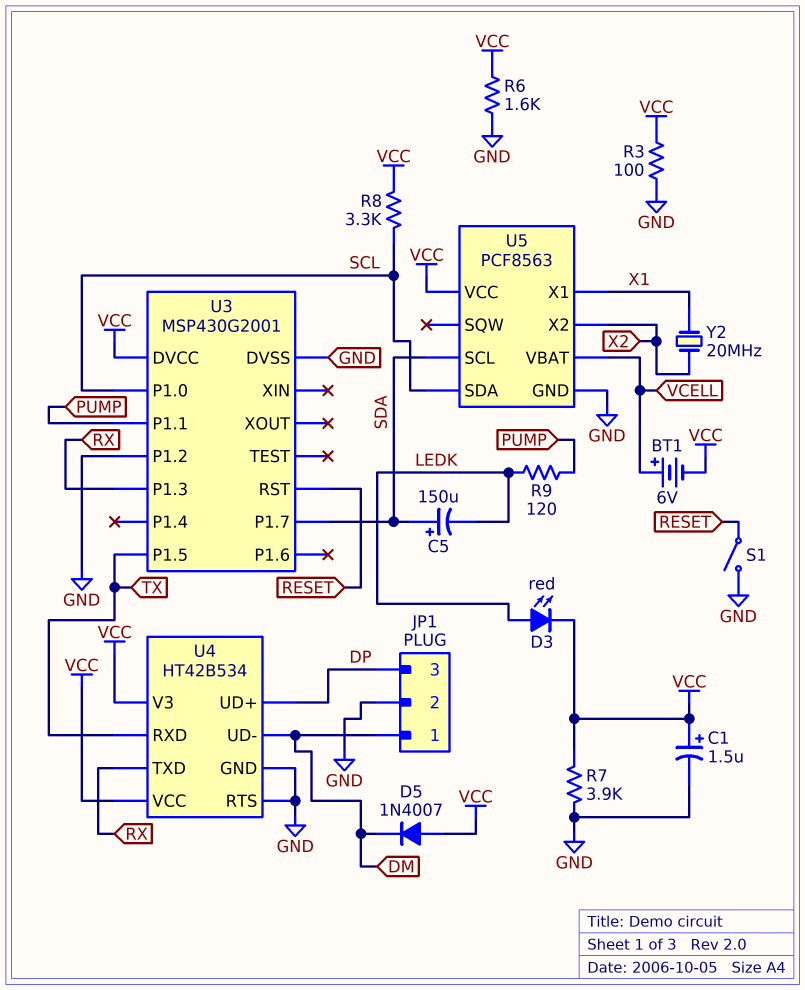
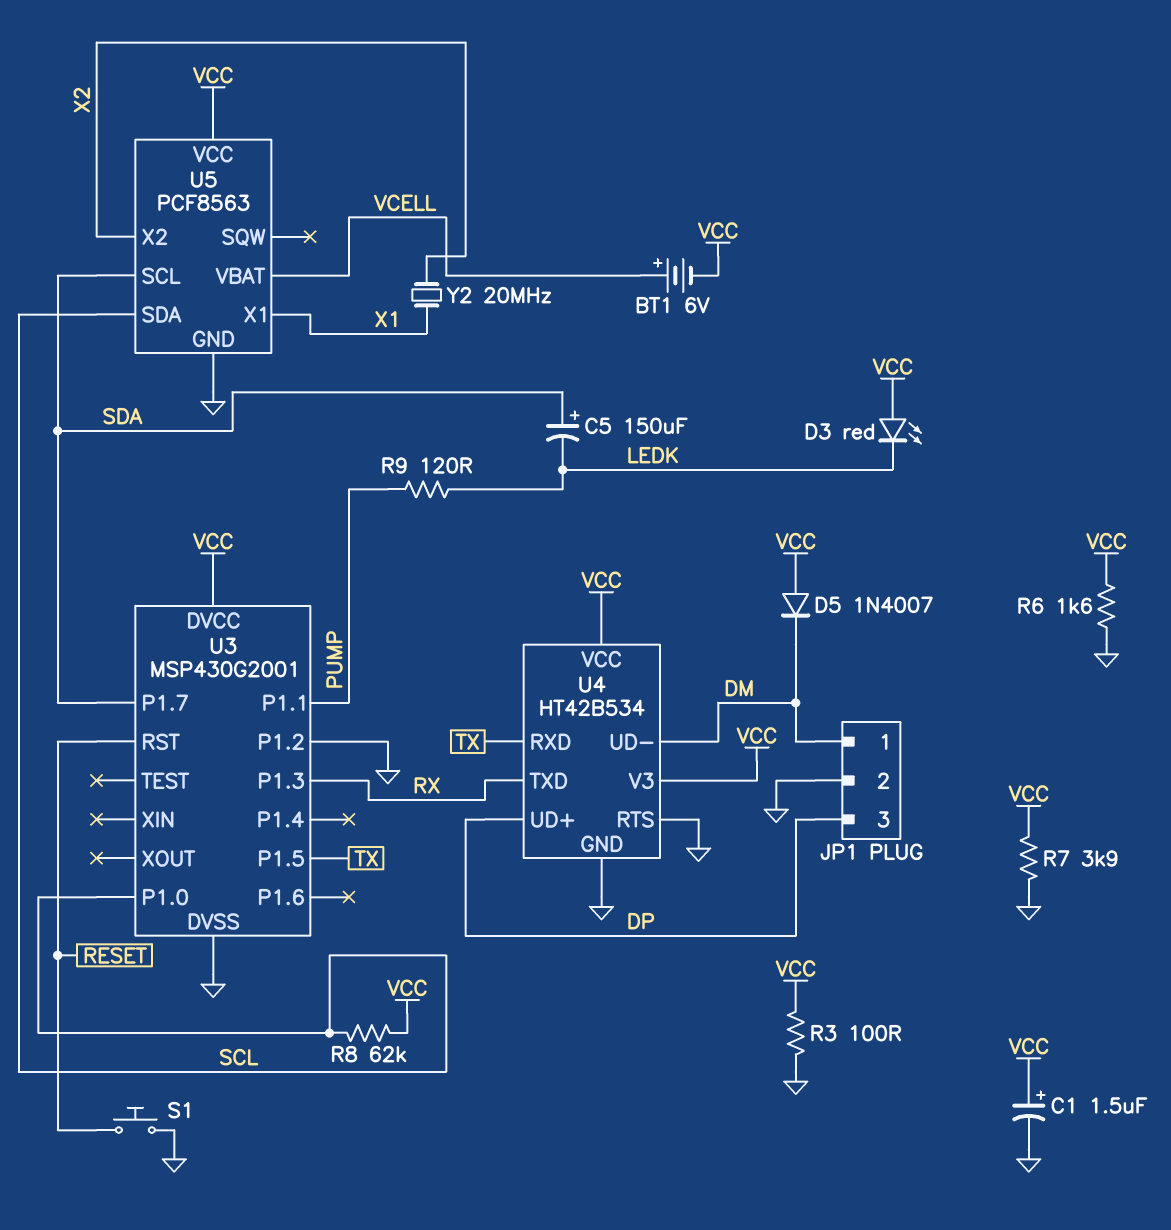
D3: LED red (A LEDK, K VCC) -> LED red (A VCC, K LEDK)
R8: 3.3k (SCL, VCC) -> 62k (SCL, VCC)
S1: switch (GND, RESET) -> button (GND, RESET)

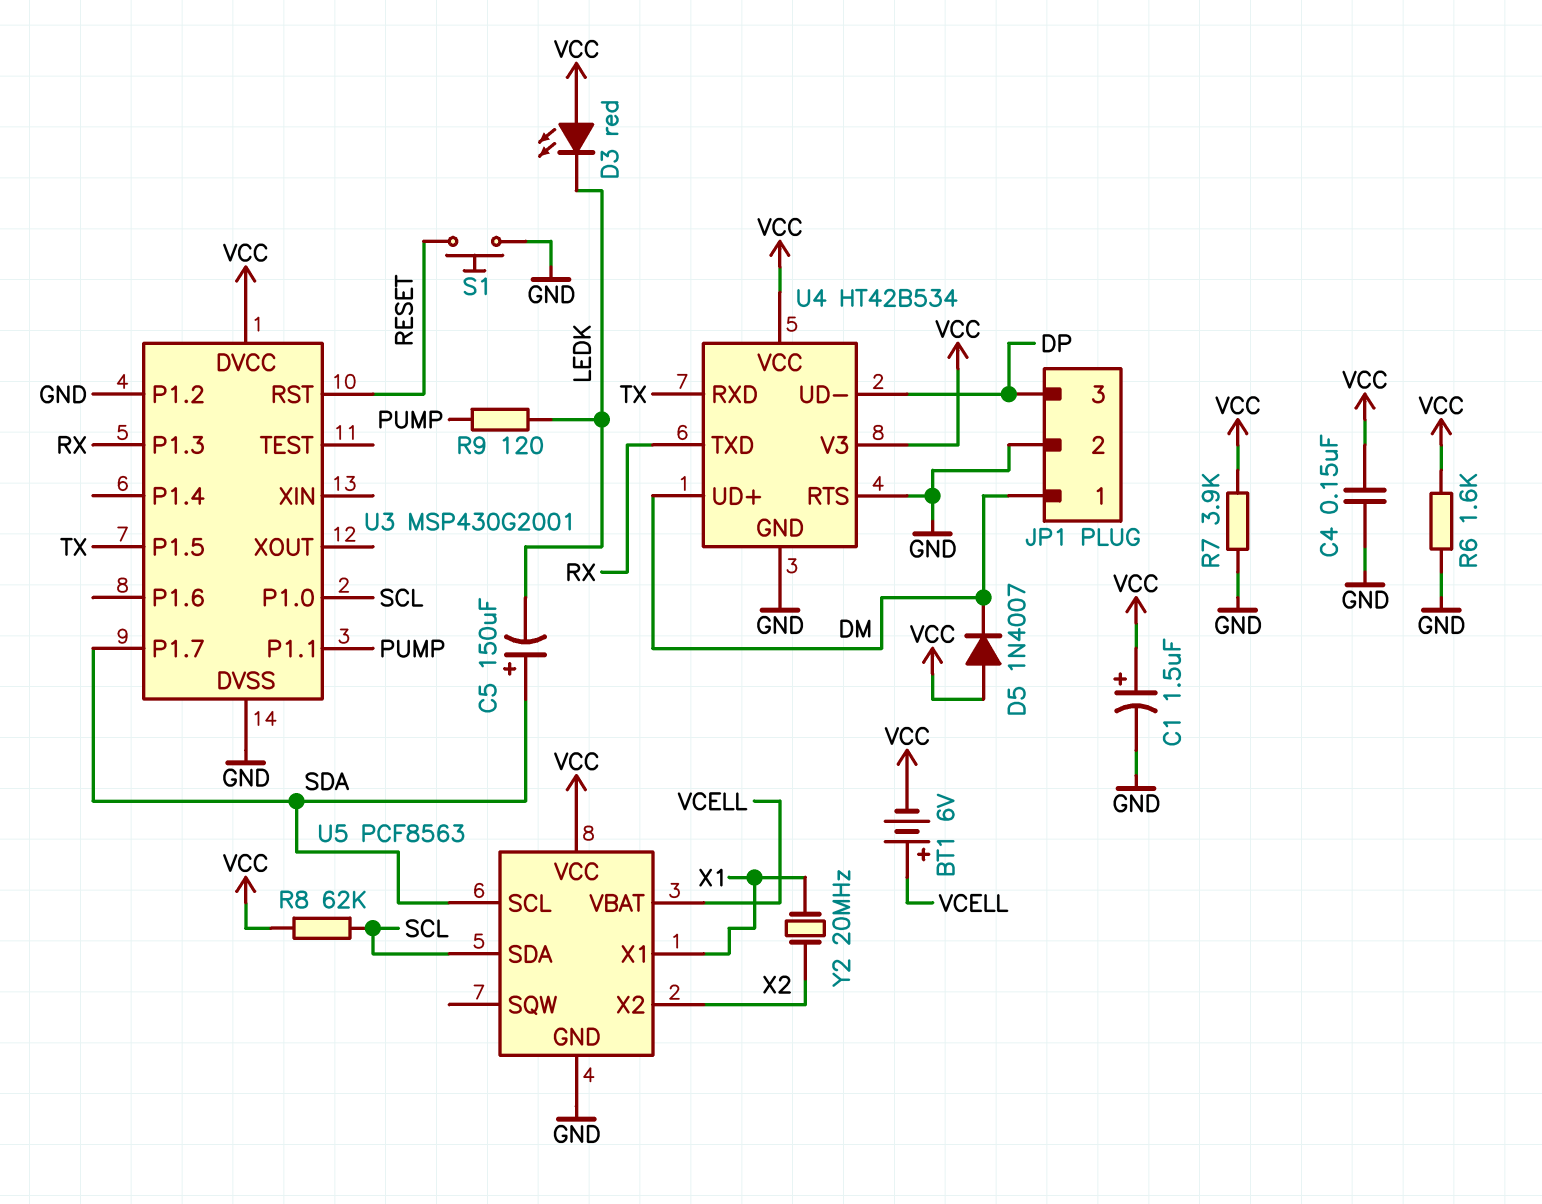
C4: none -> 150nF (GND, VCC)
R3: 100 (GND, VCC) -> none
U4 pin UD+: DP -> DM
U4 pin UD-: DM -> DP

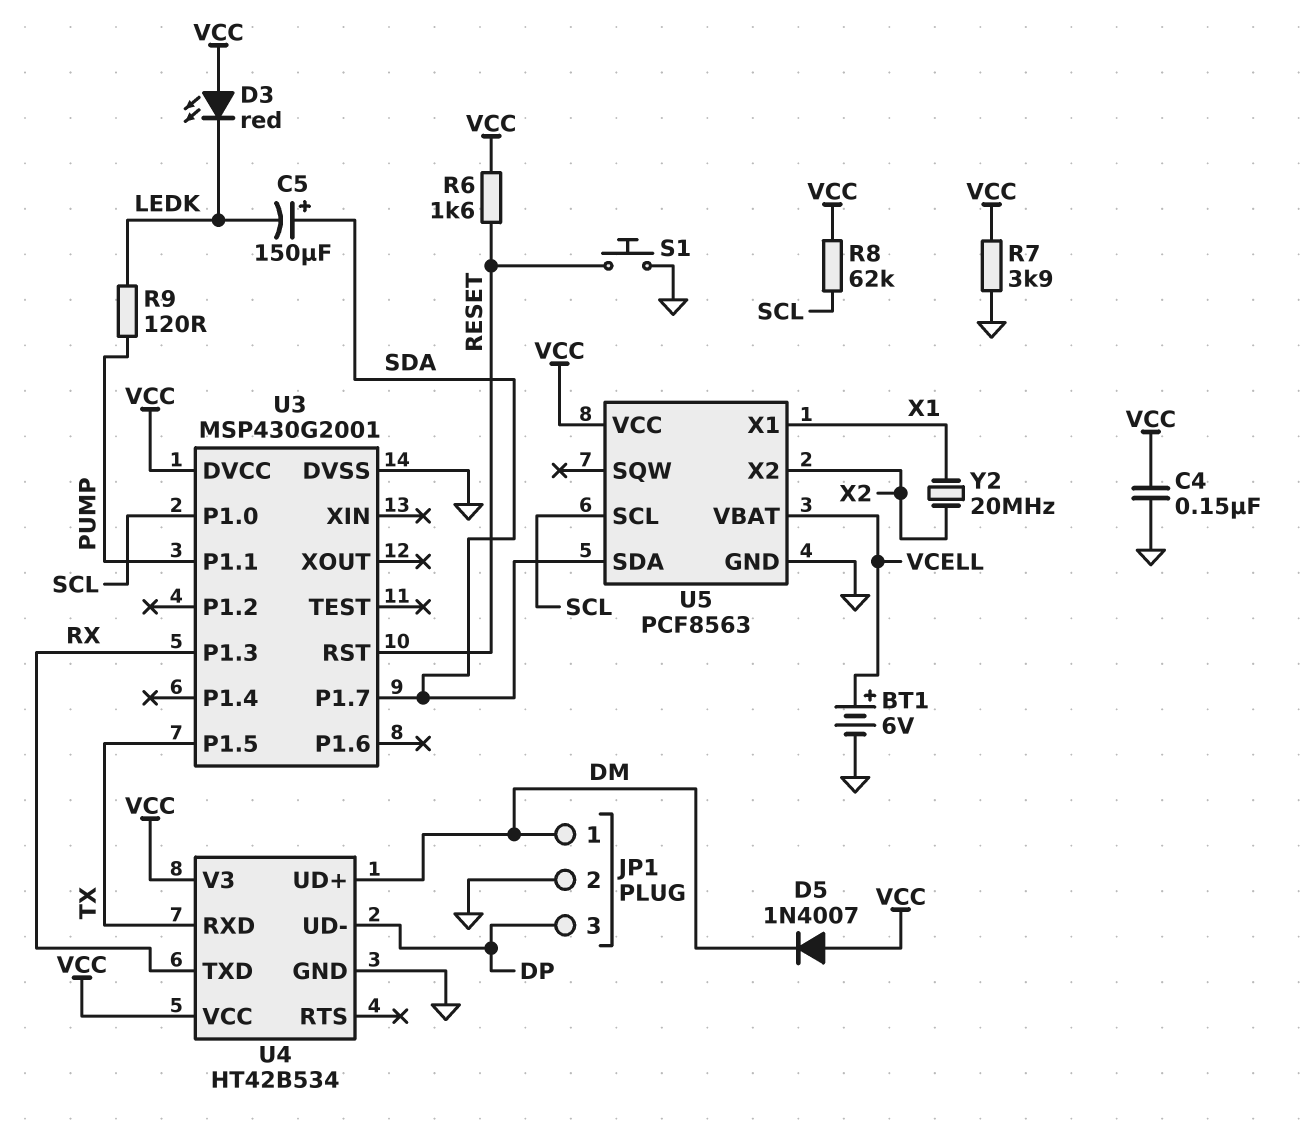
BT1: 6V (plus VCELL, minus VCC) -> 6V (plus VCELL, minus GND)
C1: 1.5uF (plus VCC, minus GND) -> none
R6: 1.6k (GND, VCC) -> 1.6k (RESET, VCC)
U3 pin P1.2: GND -> none
U4 pin RTS: GND -> none
U5 pin SCL: SDA -> SCL
U5 pin SDA: SCL -> SDA

